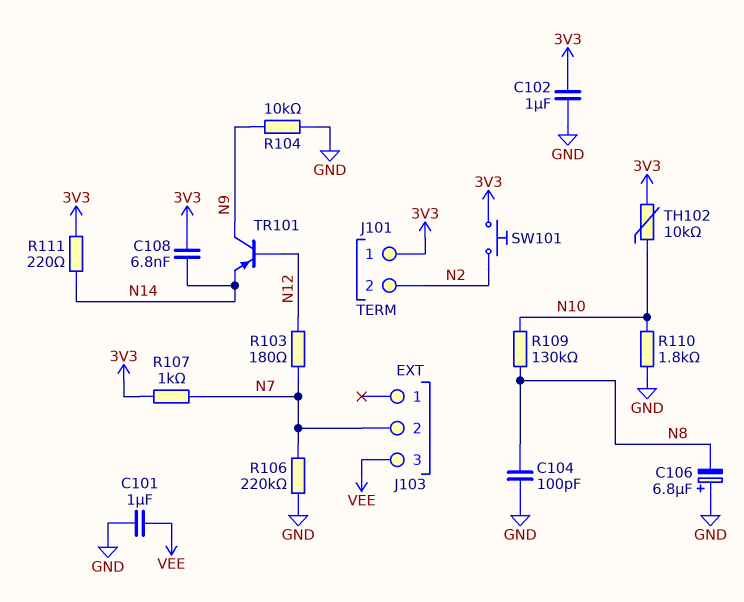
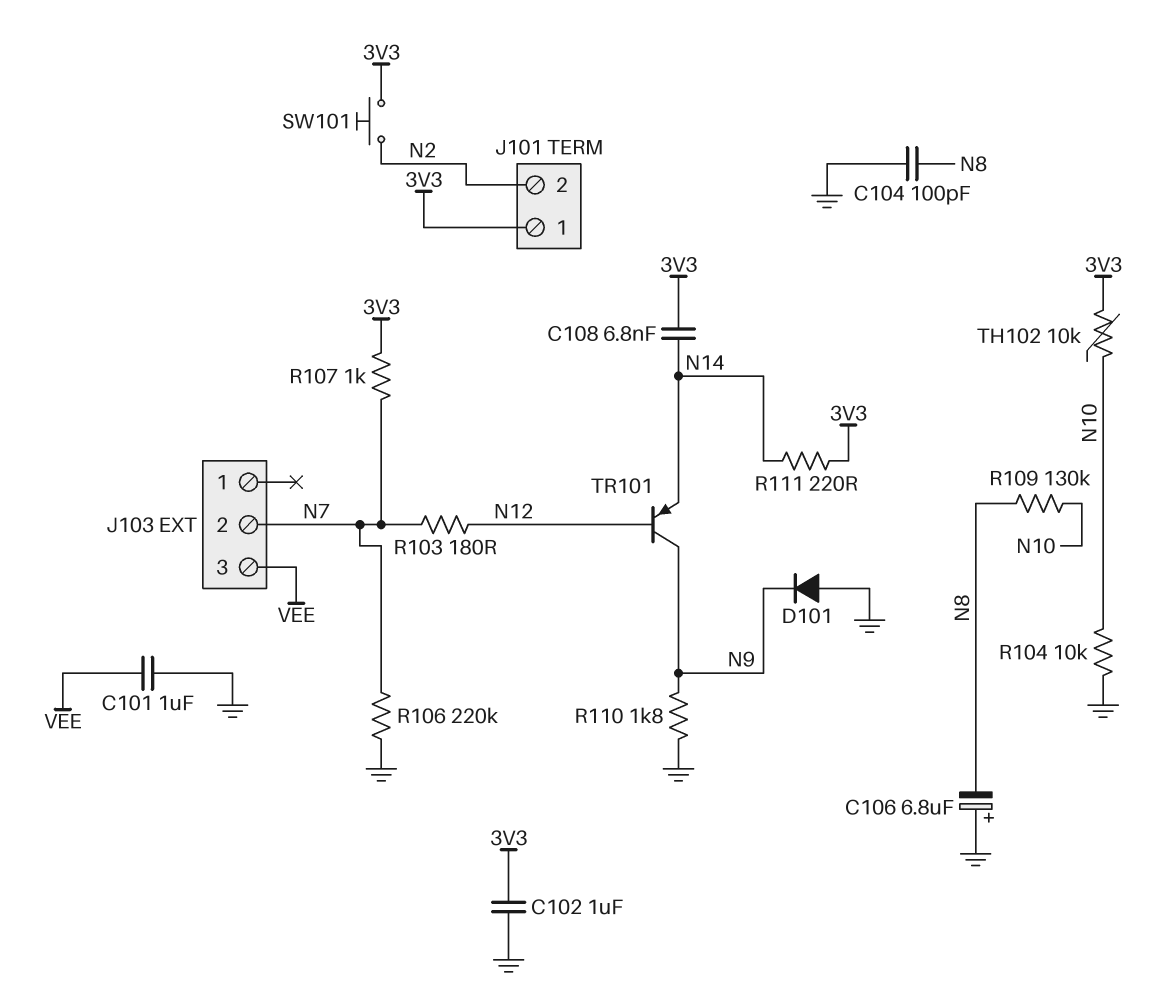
D101: none -> diode (A GND, K N9)
R104: 10k (GND, N9) -> 10k (GND, N10)
R110: 1.8k (GND, N10) -> 1.8k (GND, N9)

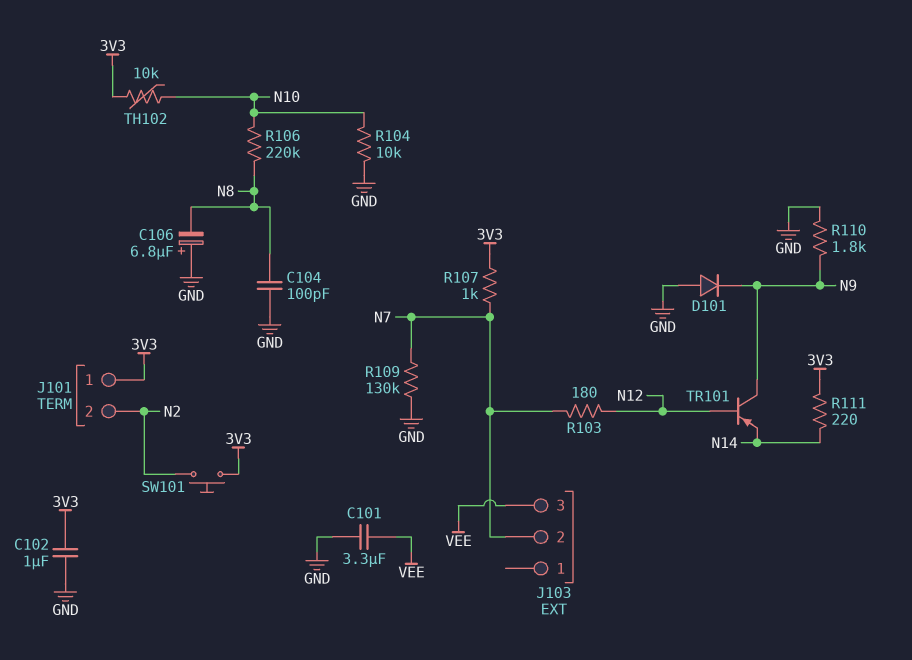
C101: 1uF (GND, VEE) -> 3.3uF (GND, VEE)
C108: 6.8nF (3V3, N14) -> none
R106: 220k (GND, N7) -> 220k (N8, N10)
R109: 130k (N8, N10) -> 130k (GND, N7)

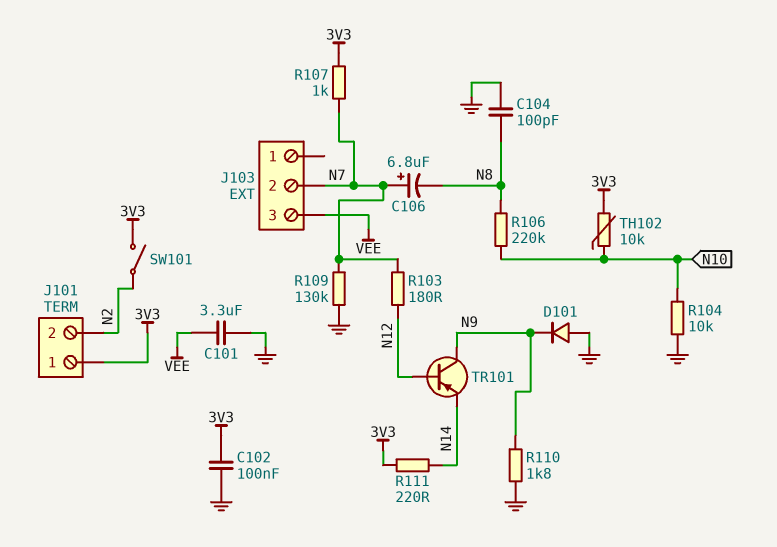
C102: 1uF (3V3, GND) -> 100nF (3V3, GND)
C106: 6.8uF (plus GND, minus N8) -> 6.8uF (plus N7, minus N8)
SW101: button (3V3, N2) -> switch (3V3, N2)

